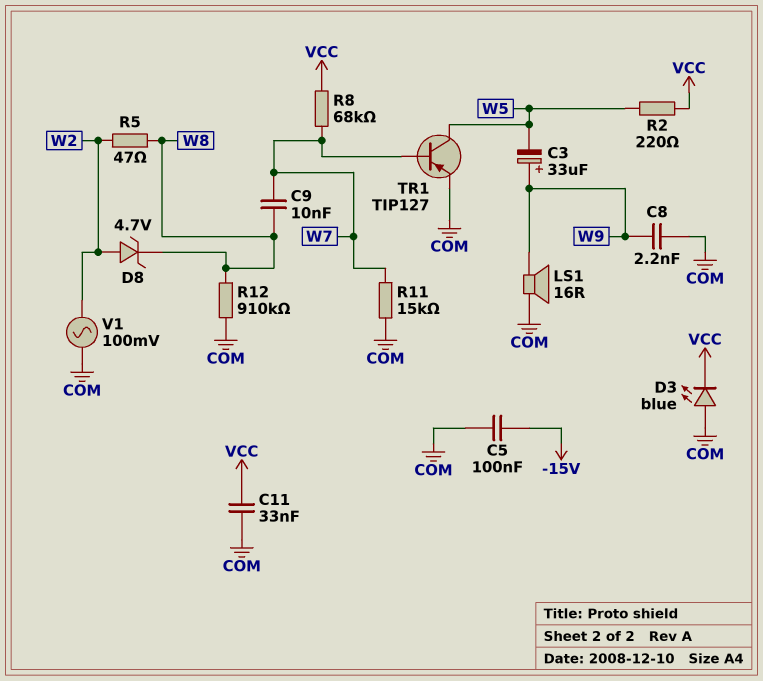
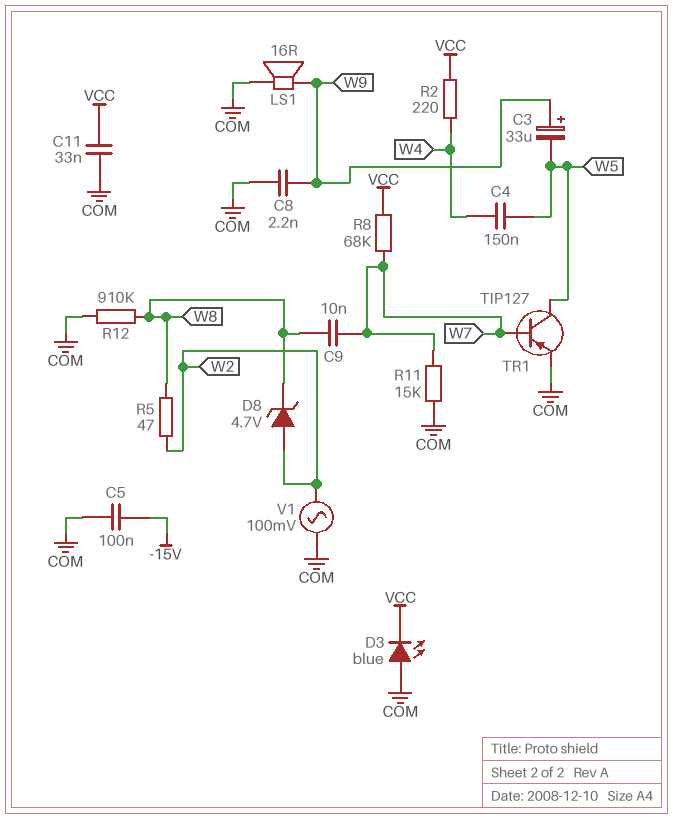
C4: none -> 150nF (W4, W5)
R2: 220 (VCC, W5) -> 220 (VCC, W4)

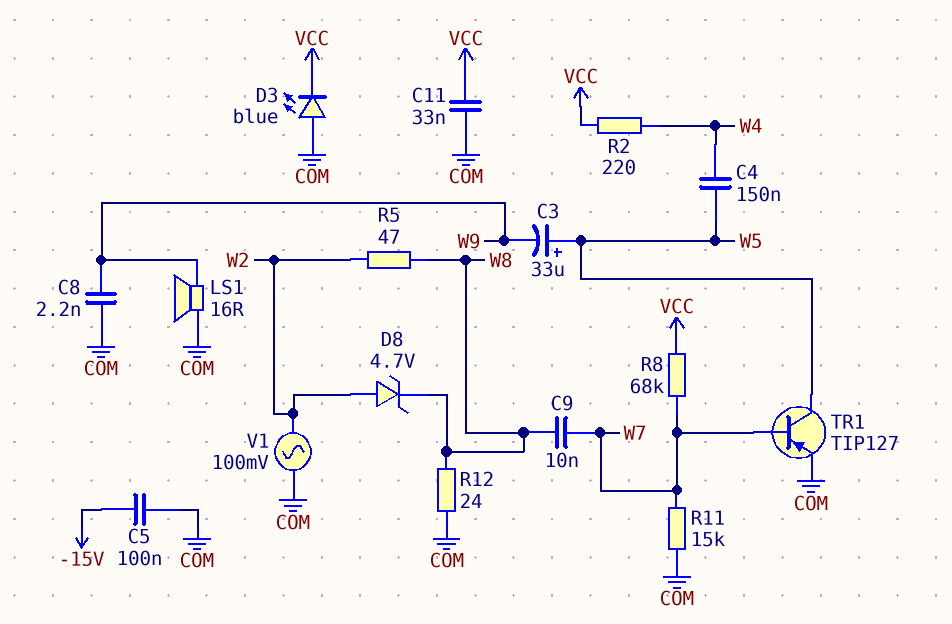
C3: 33uF (plus W9, minus W5) -> 33uF (plus W5, minus W9)
R12: 910k (COM, W8) -> 24 (COM, W8)

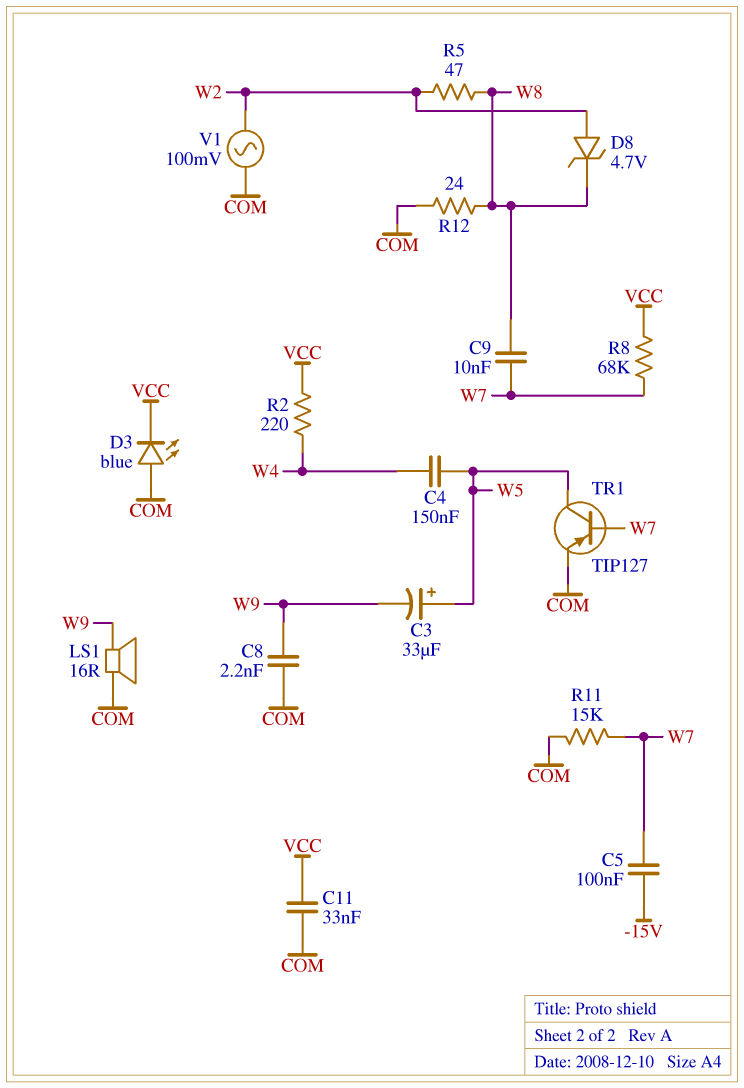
C5: 100nF (-15V, COM) -> 100nF (-15V, W7)

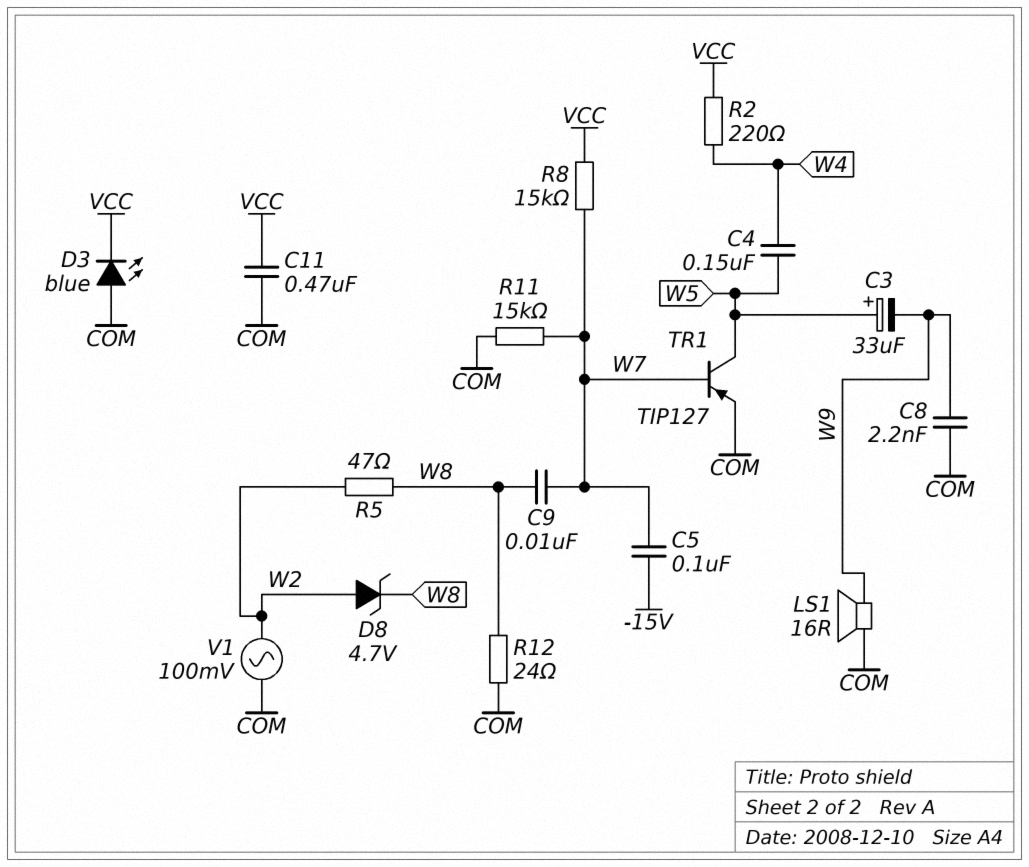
C11: 33nF (COM, VCC) -> 470nF (COM, VCC)
R8: 68k (VCC, W7) -> 15k (VCC, W7)

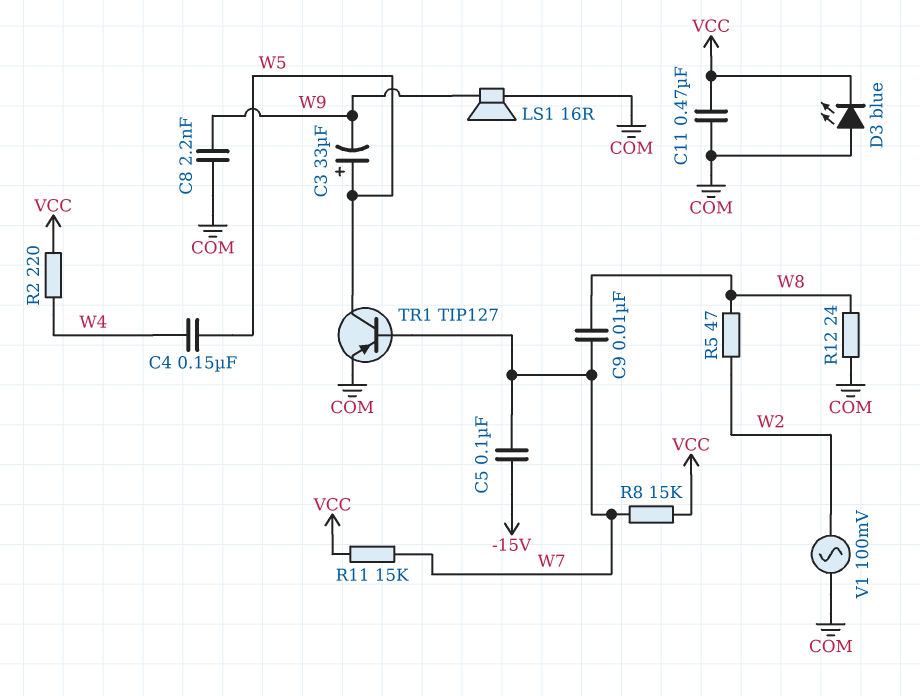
D8: zener 4.7V (A W2, K W8) -> none
R11: 15k (COM, W7) -> 15k (VCC, W7)

